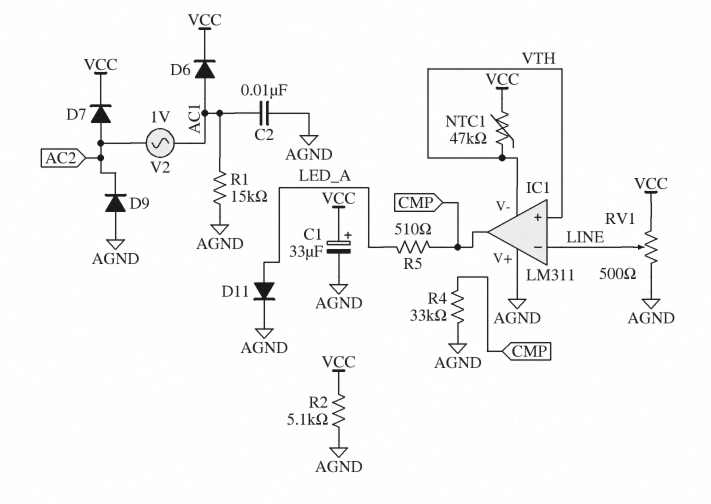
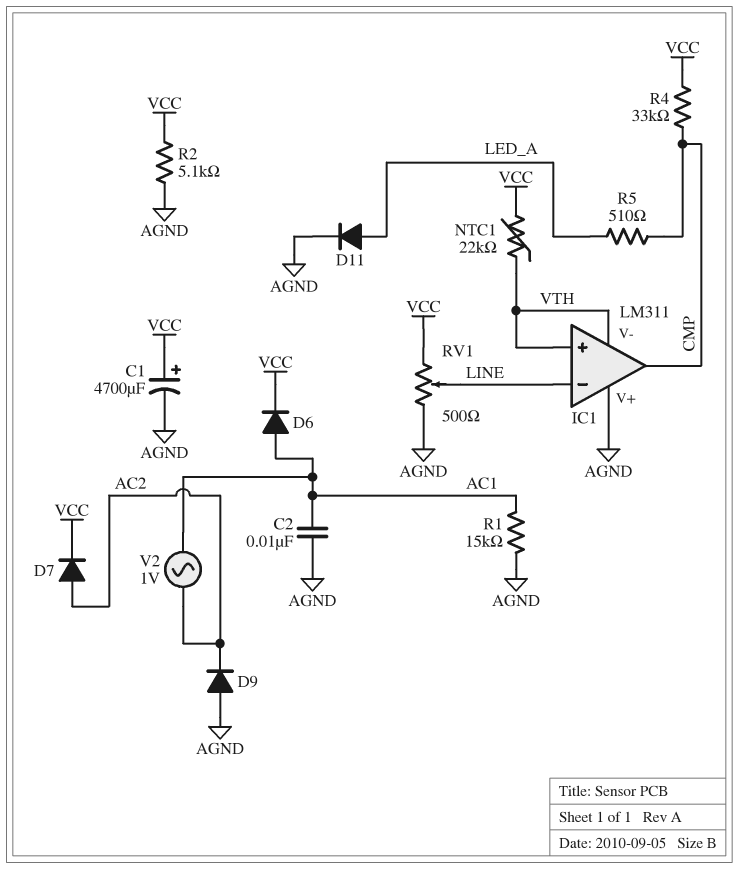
C1: 33uF (plus VCC, minus AGND) -> 4700uF (plus VCC, minus AGND)
NTC1: 47k (VCC, VTH) -> 22k (VCC, VTH)
R4: 33k (AGND, CMP) -> 33k (CMP, VCC)

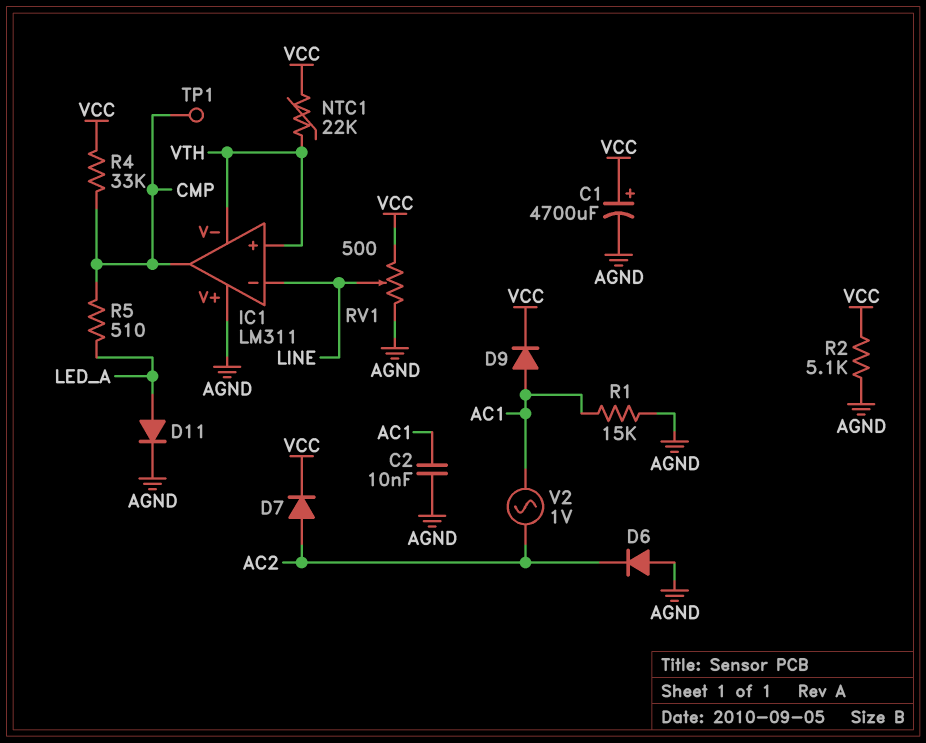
D6: diode (A AC1, K VCC) -> diode (A AGND, K AC2)
D9: diode (A AGND, K AC2) -> diode (A AC1, K VCC)
TP1: none -> test point (CMP)

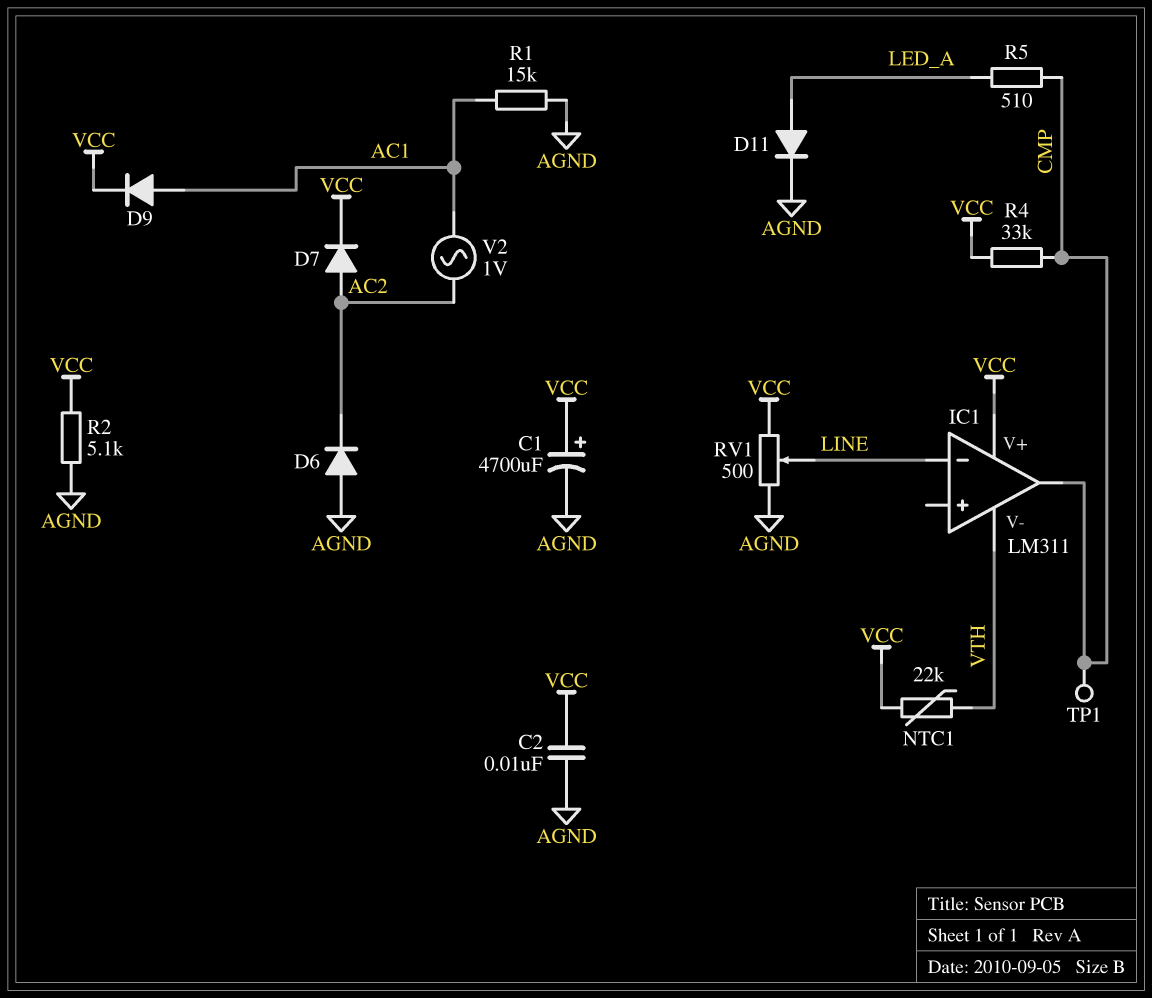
C2: 10nF (AC1, AGND) -> 10nF (AGND, VCC)
IC1 pin V+: AGND -> VCC
IC1 pin in+: VTH -> none

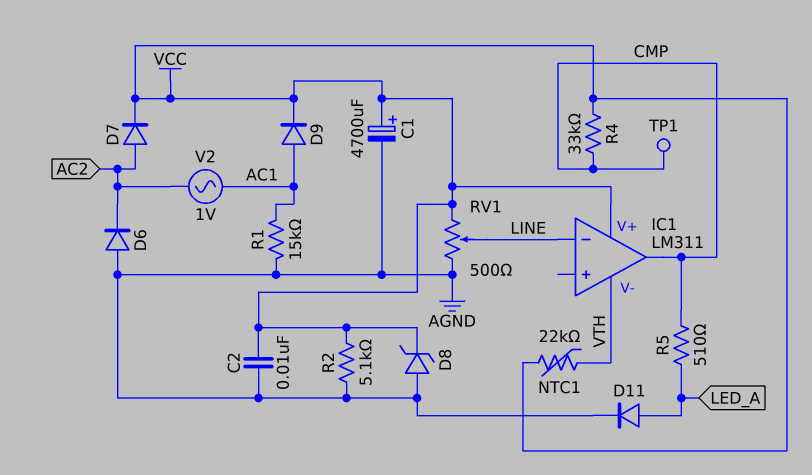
D8: none -> zener (A AGND, K VCC)

